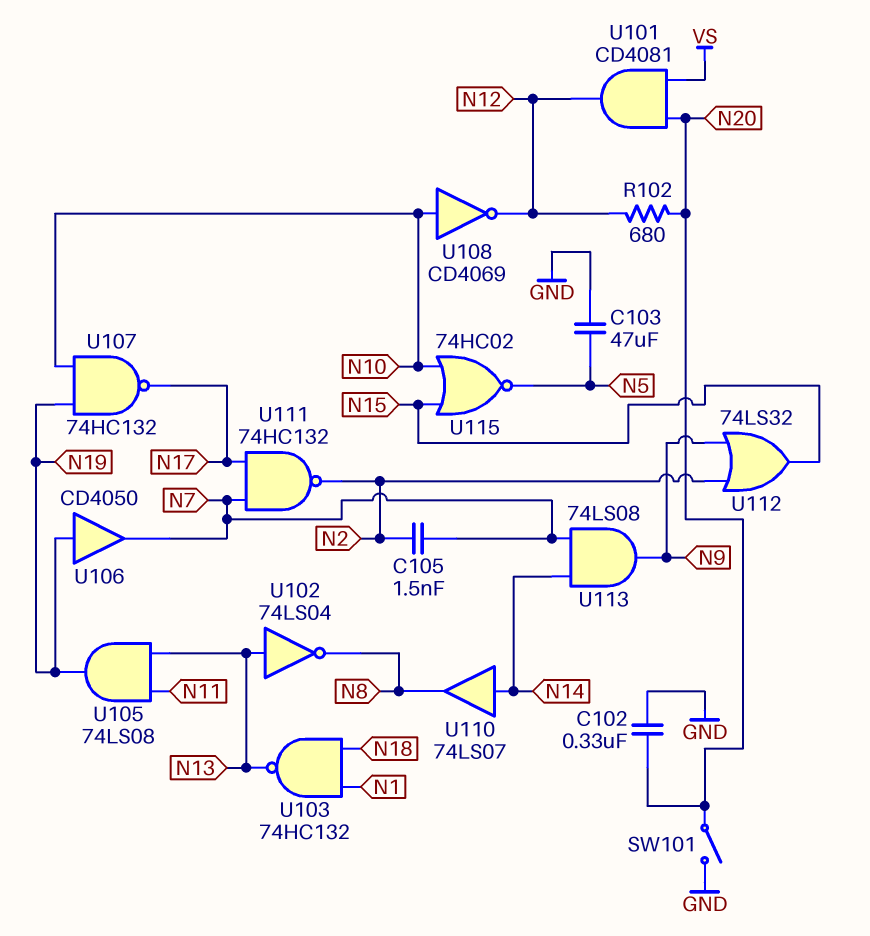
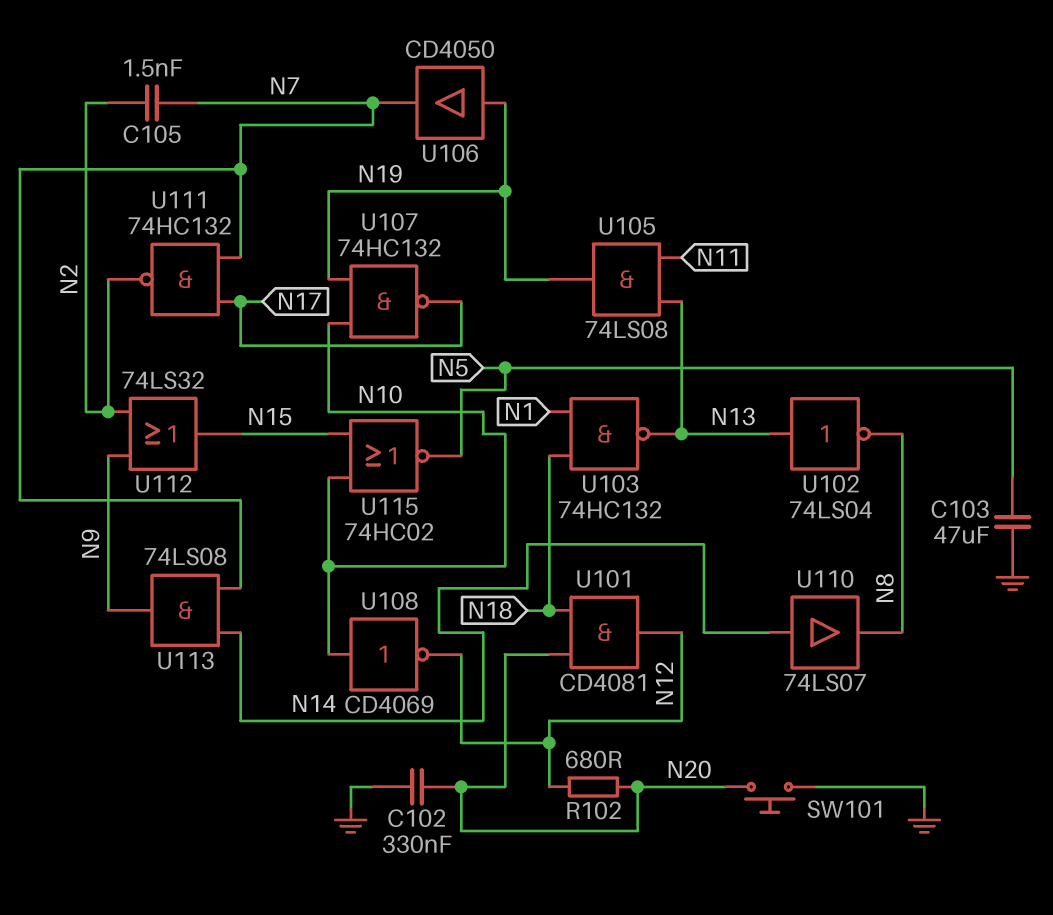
SW101: switch (GND, N20) -> button (GND, N20)
U101: AND CD4081 (in N20, in VS, out N12) -> AND CD4081 (in N18, in N20, out N12)

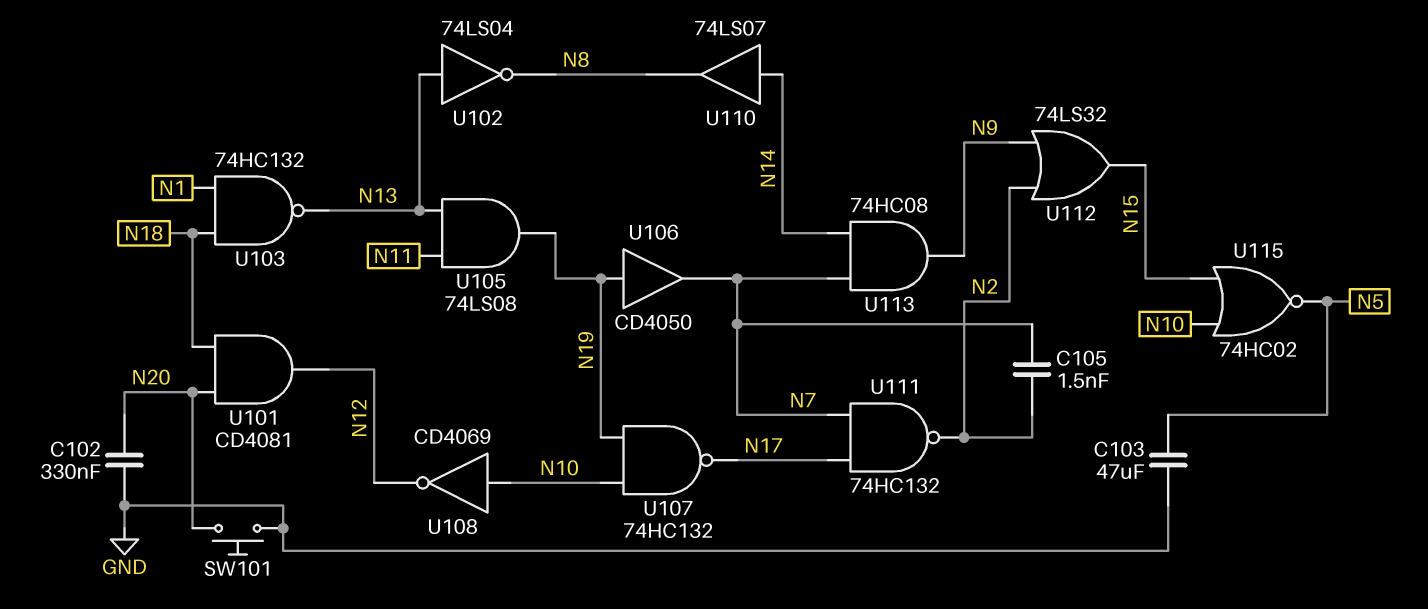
R102: 680 (N12, N20) -> none
U113: AND 74LS08 (in N7, in N14, out N9) -> AND 74HC08 (in N7, in N14, out N9)

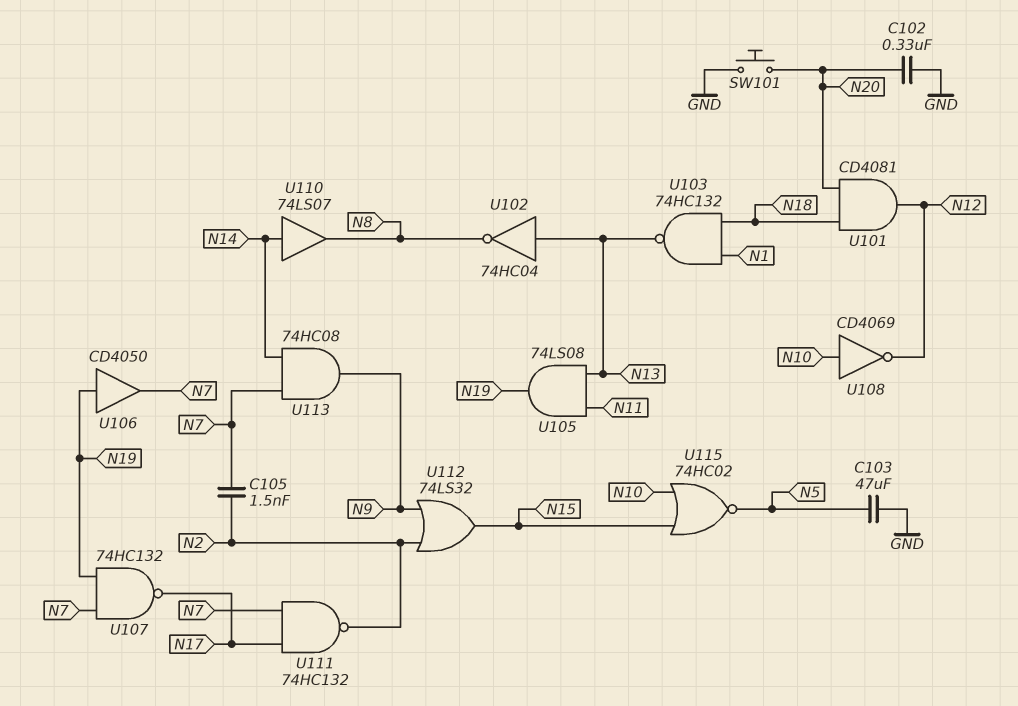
U102: NOT 74LS04 (in N13, out N8) -> NOT 74HC04 (in N13, out N8)
U107: NAND 74HC132 (in N10, in N19, out N17) -> NAND 74HC132 (in N7, in N19, out N17)

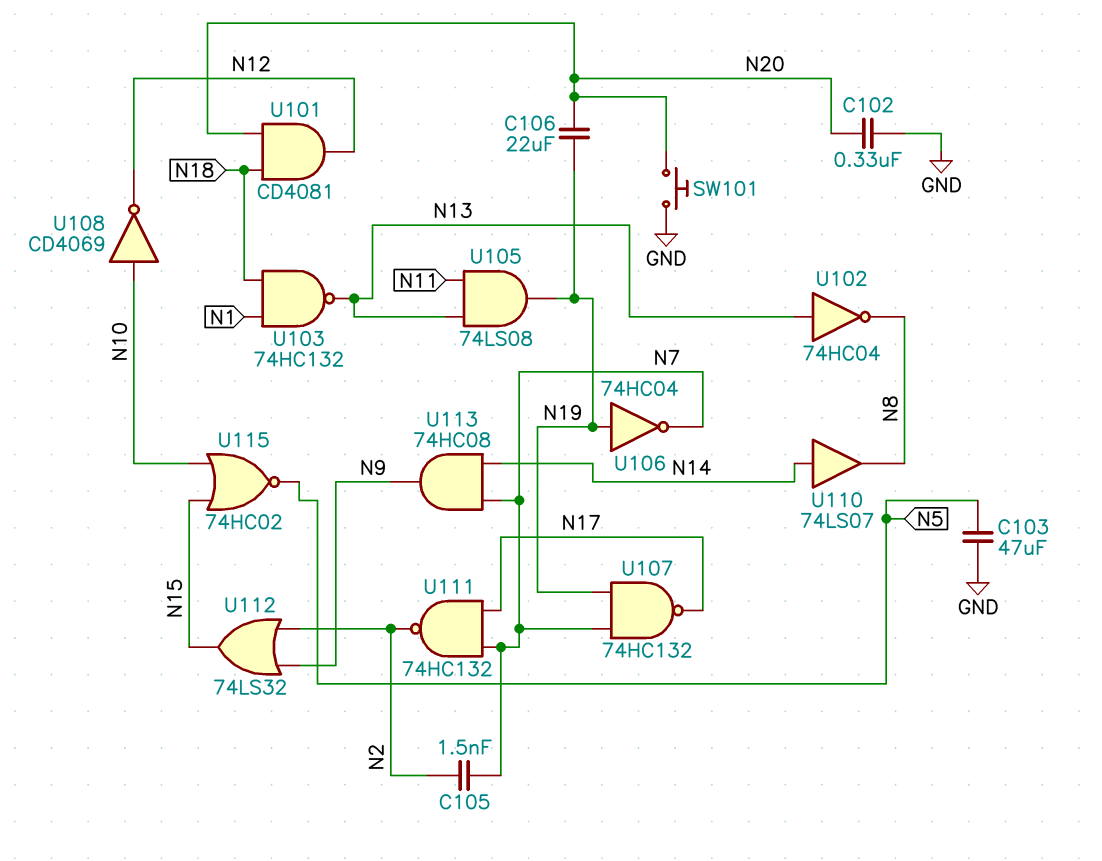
C106: none -> 22uF (N19, N20)
U106: buffer CD4050 (in N19, out N7) -> NOT 74HC04 (in N19, out N7)

